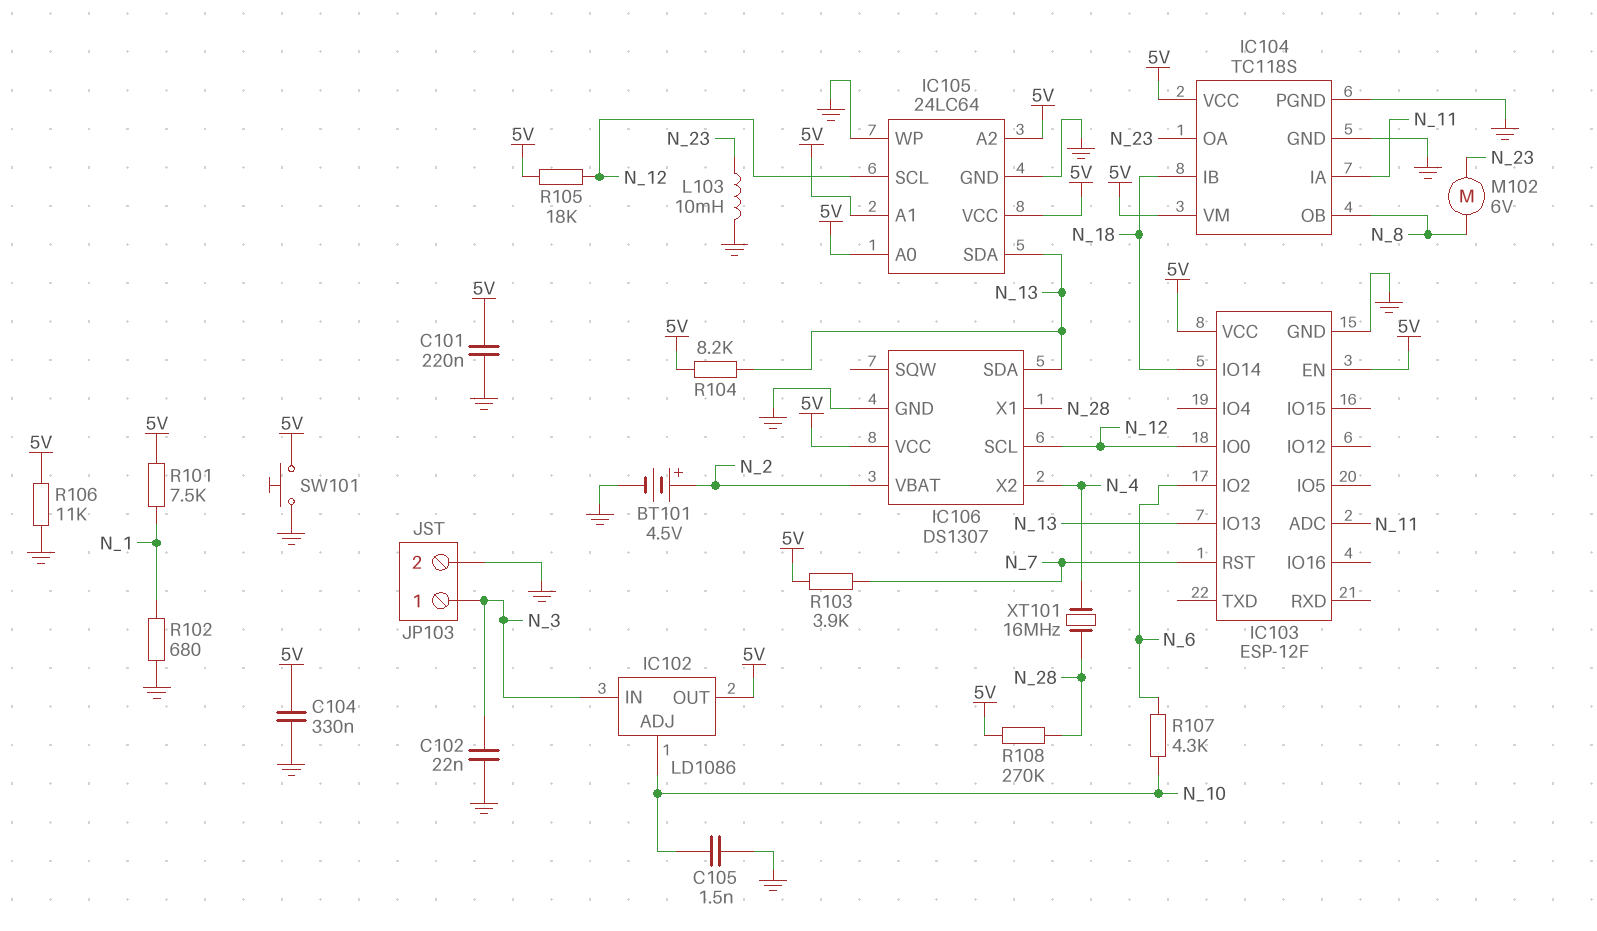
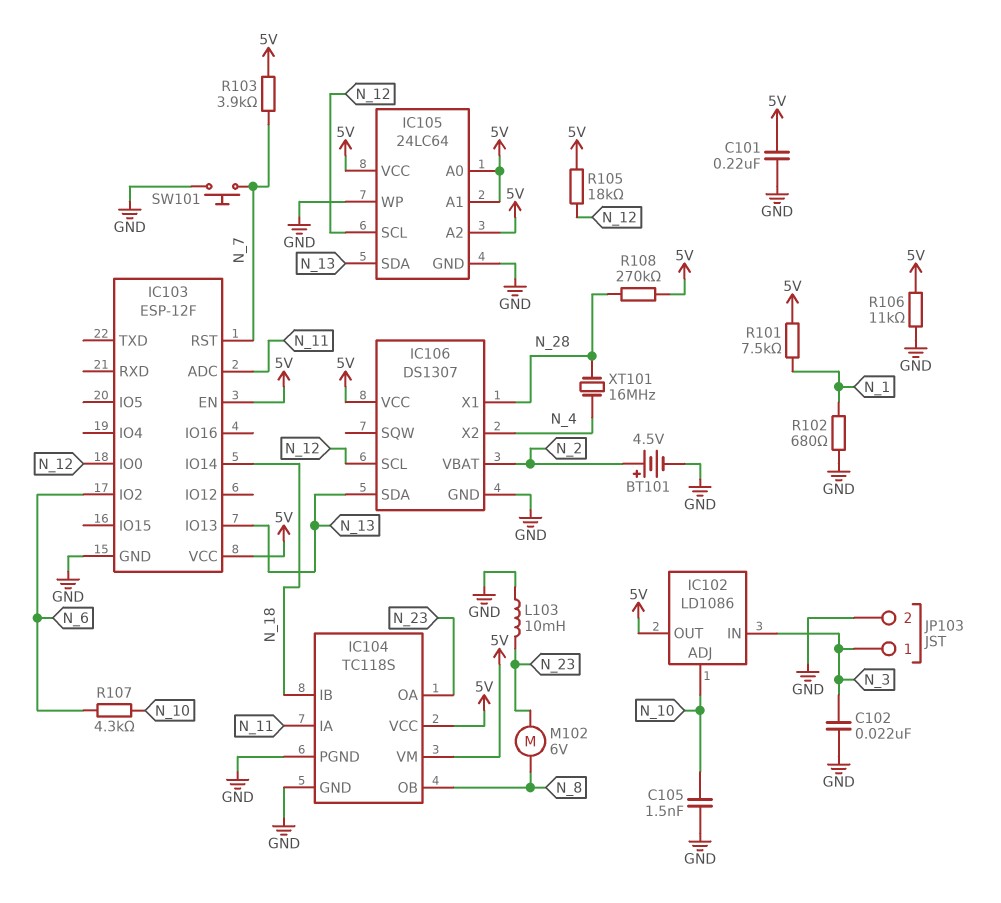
C104: 330nF (5V, GND) -> none
R104: 8.2k (5V, N_13) -> none
SW101: button (5V, GND) -> button (GND, N_7)

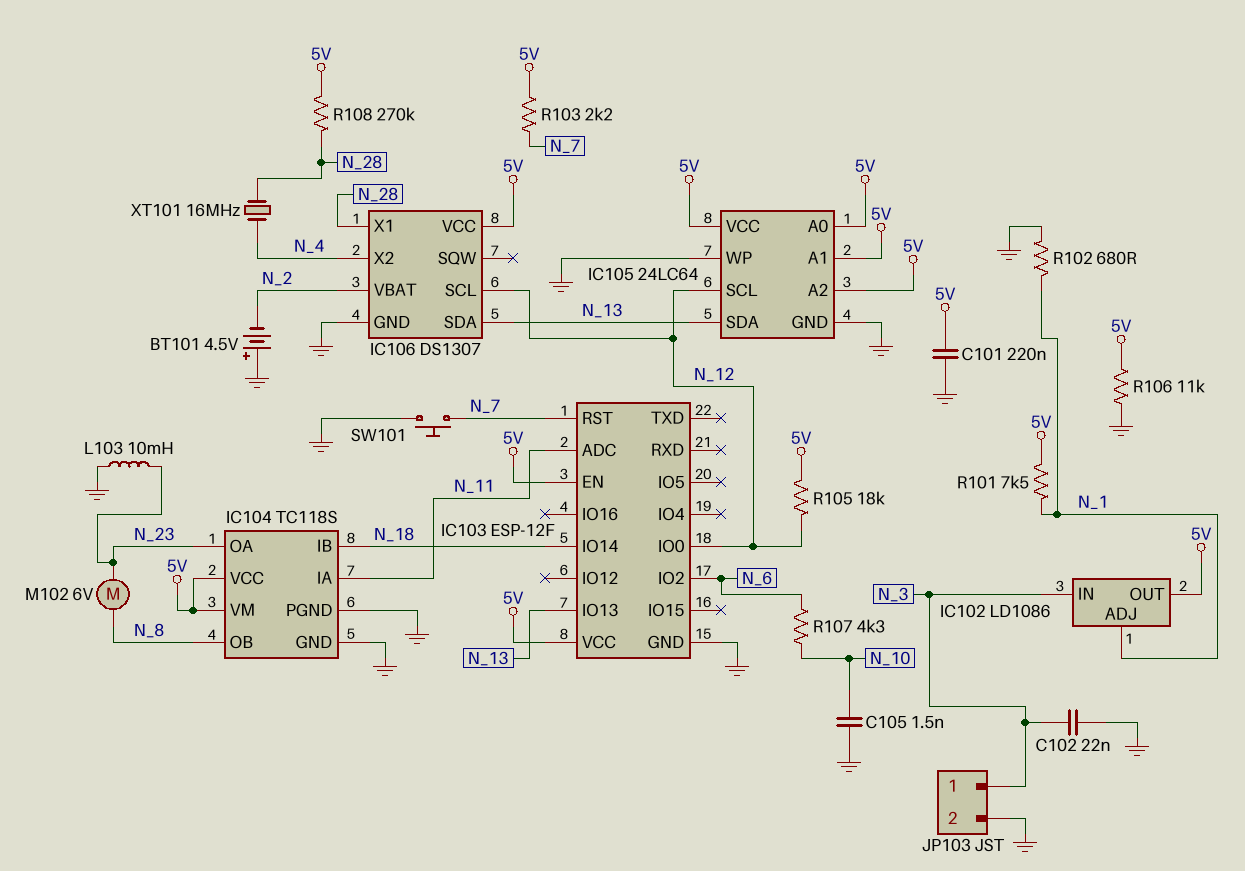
BT101: 4.5V (plus N_2, minus GND) -> 4.5V (plus GND, minus N_2)
IC102 pin ADJ: N_10 -> N_1
R103: 3.9k (5V, N_7) -> 2.2k (5V, N_7)

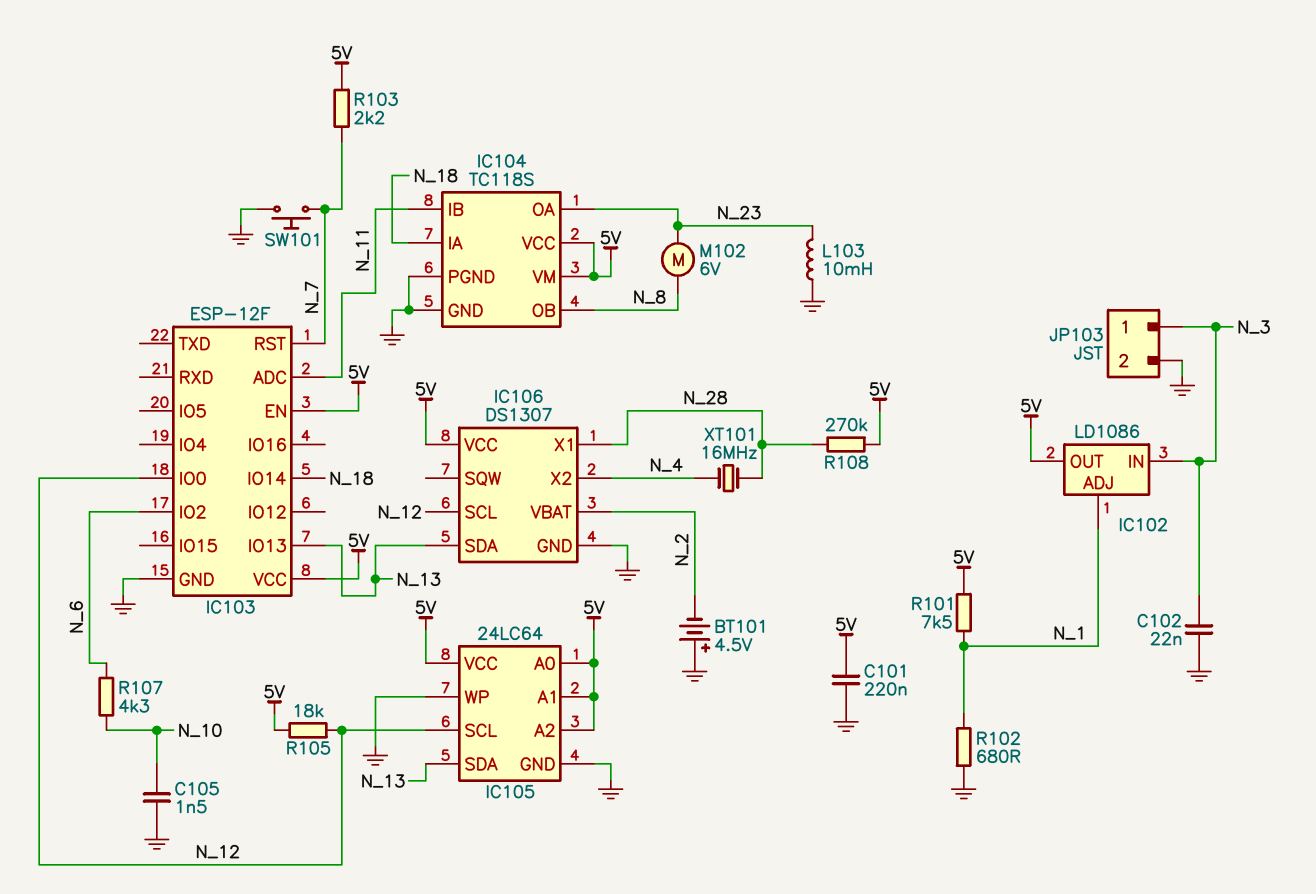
IC104 pin IA: N_11 -> N_18
IC104 pin IB: N_18 -> N_11
R106: 11k (5V, GND) -> none

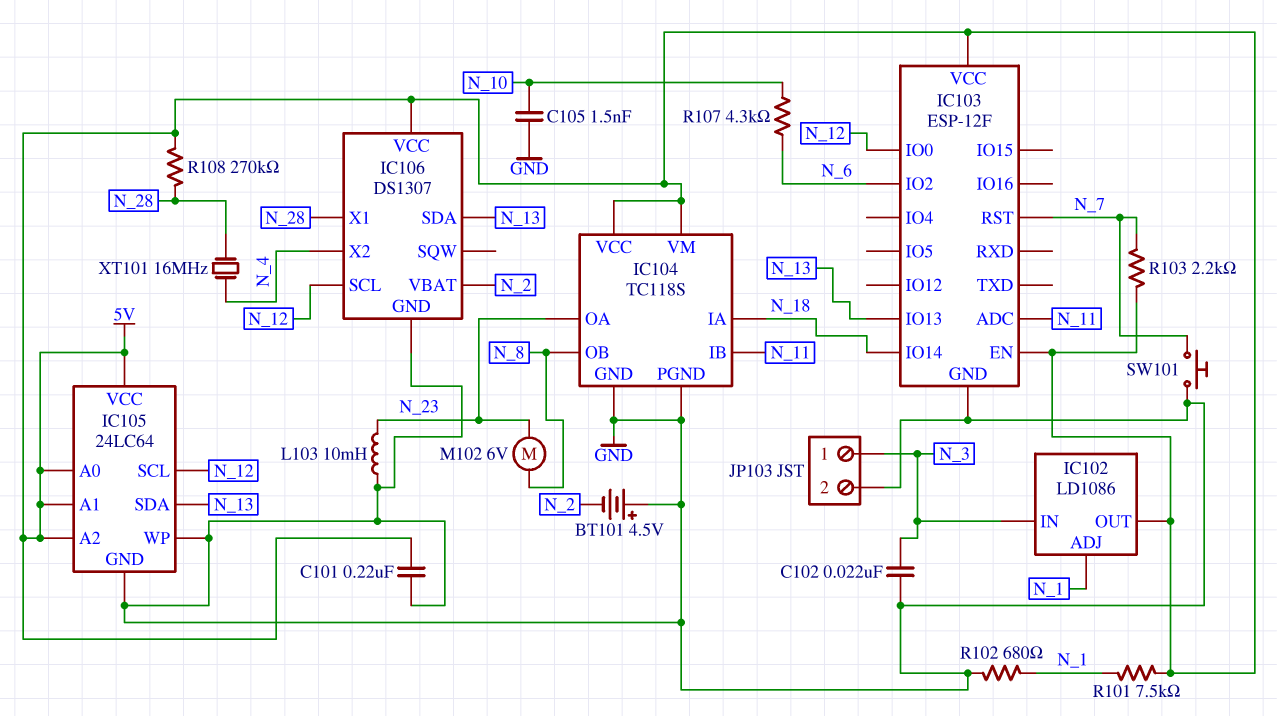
R105: 18k (5V, N_12) -> none

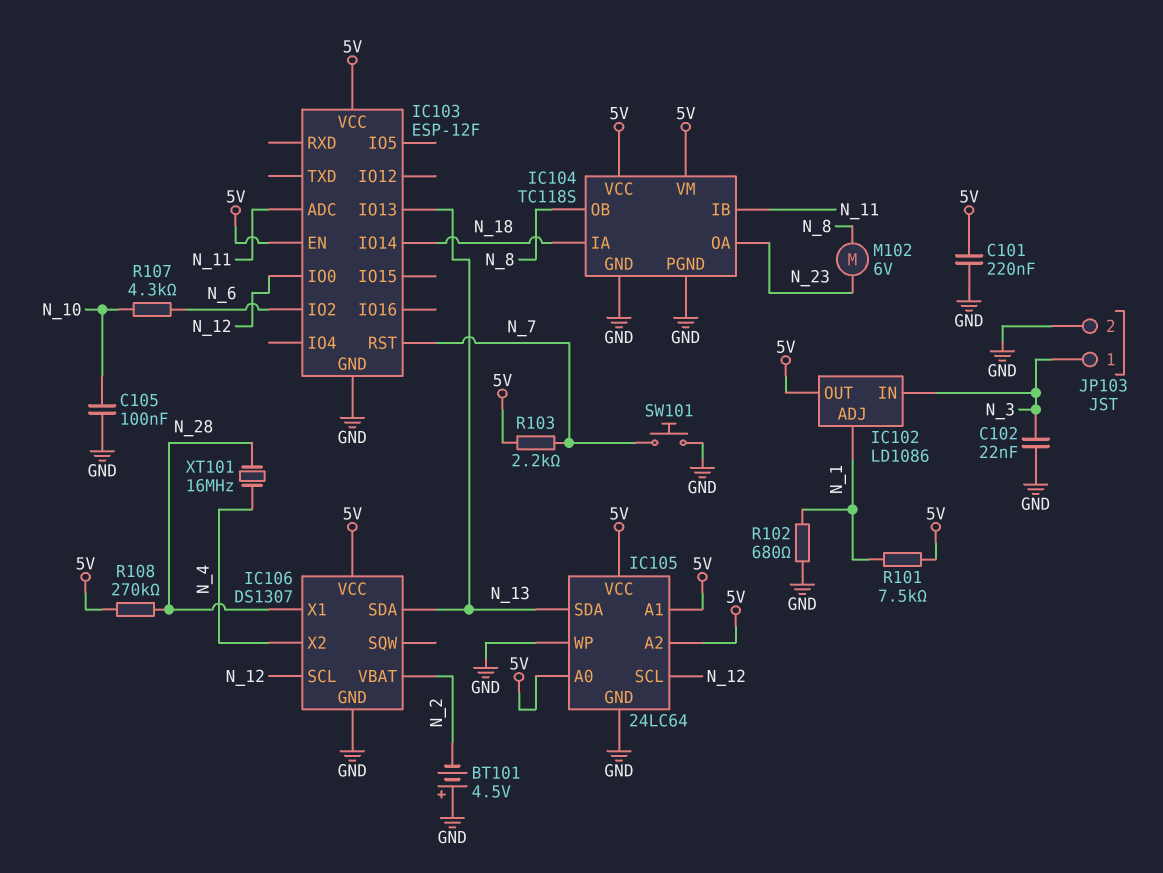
C105: 1.5nF (GND, N_10) -> 100nF (GND, N_10)
L103: 10mH (GND, N_23) -> none

